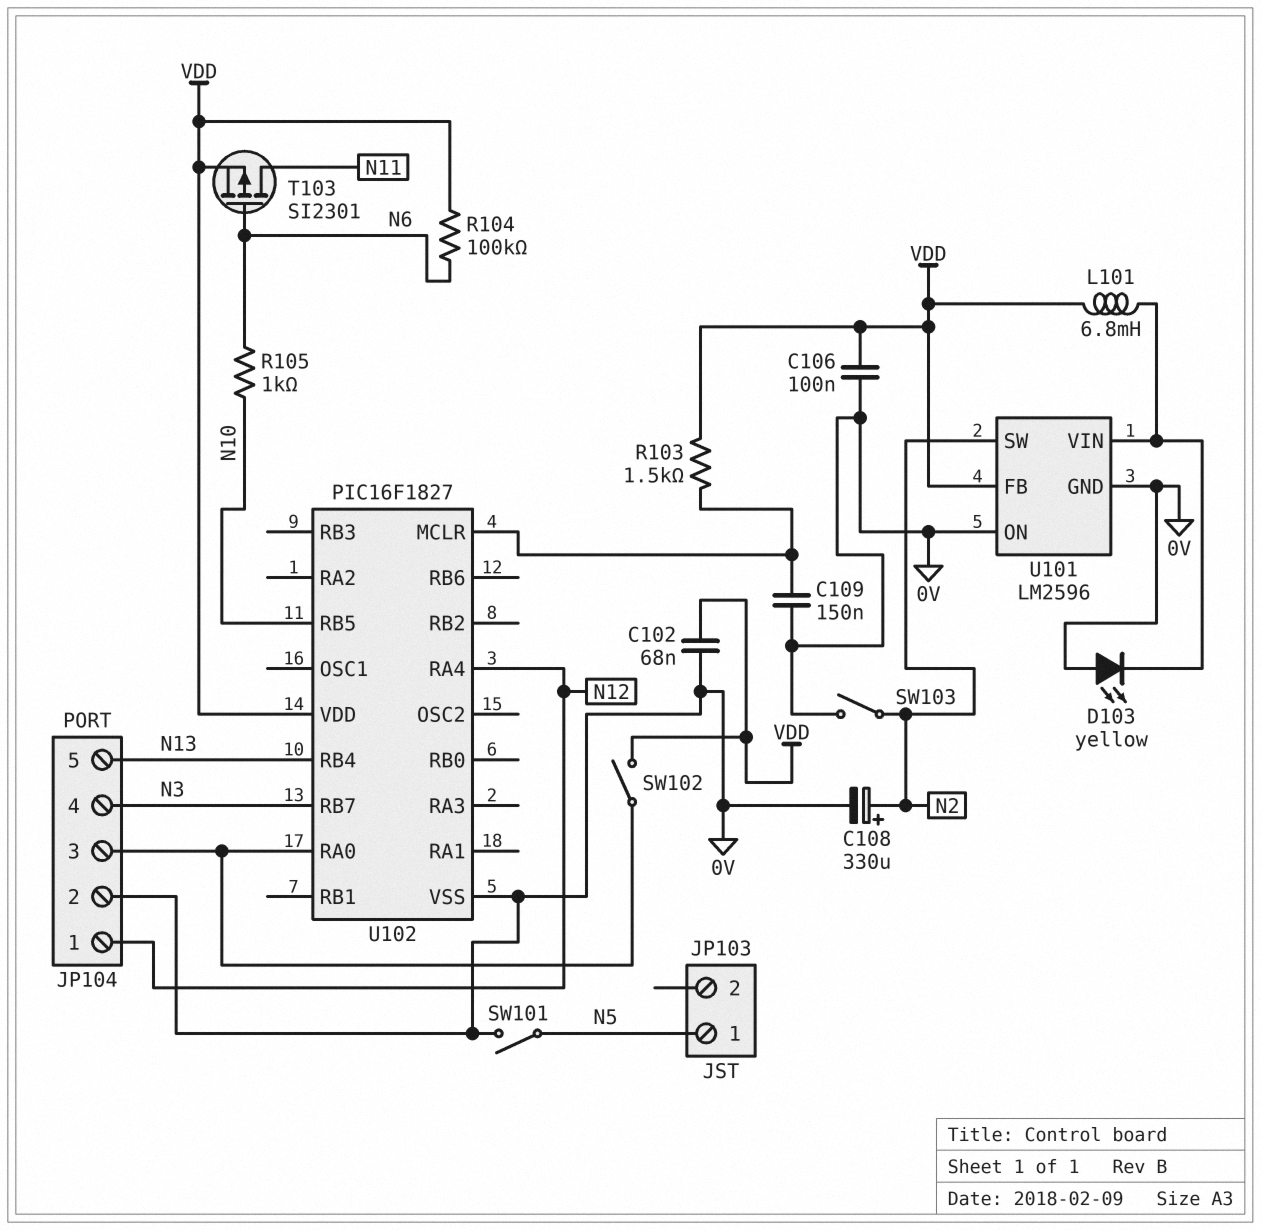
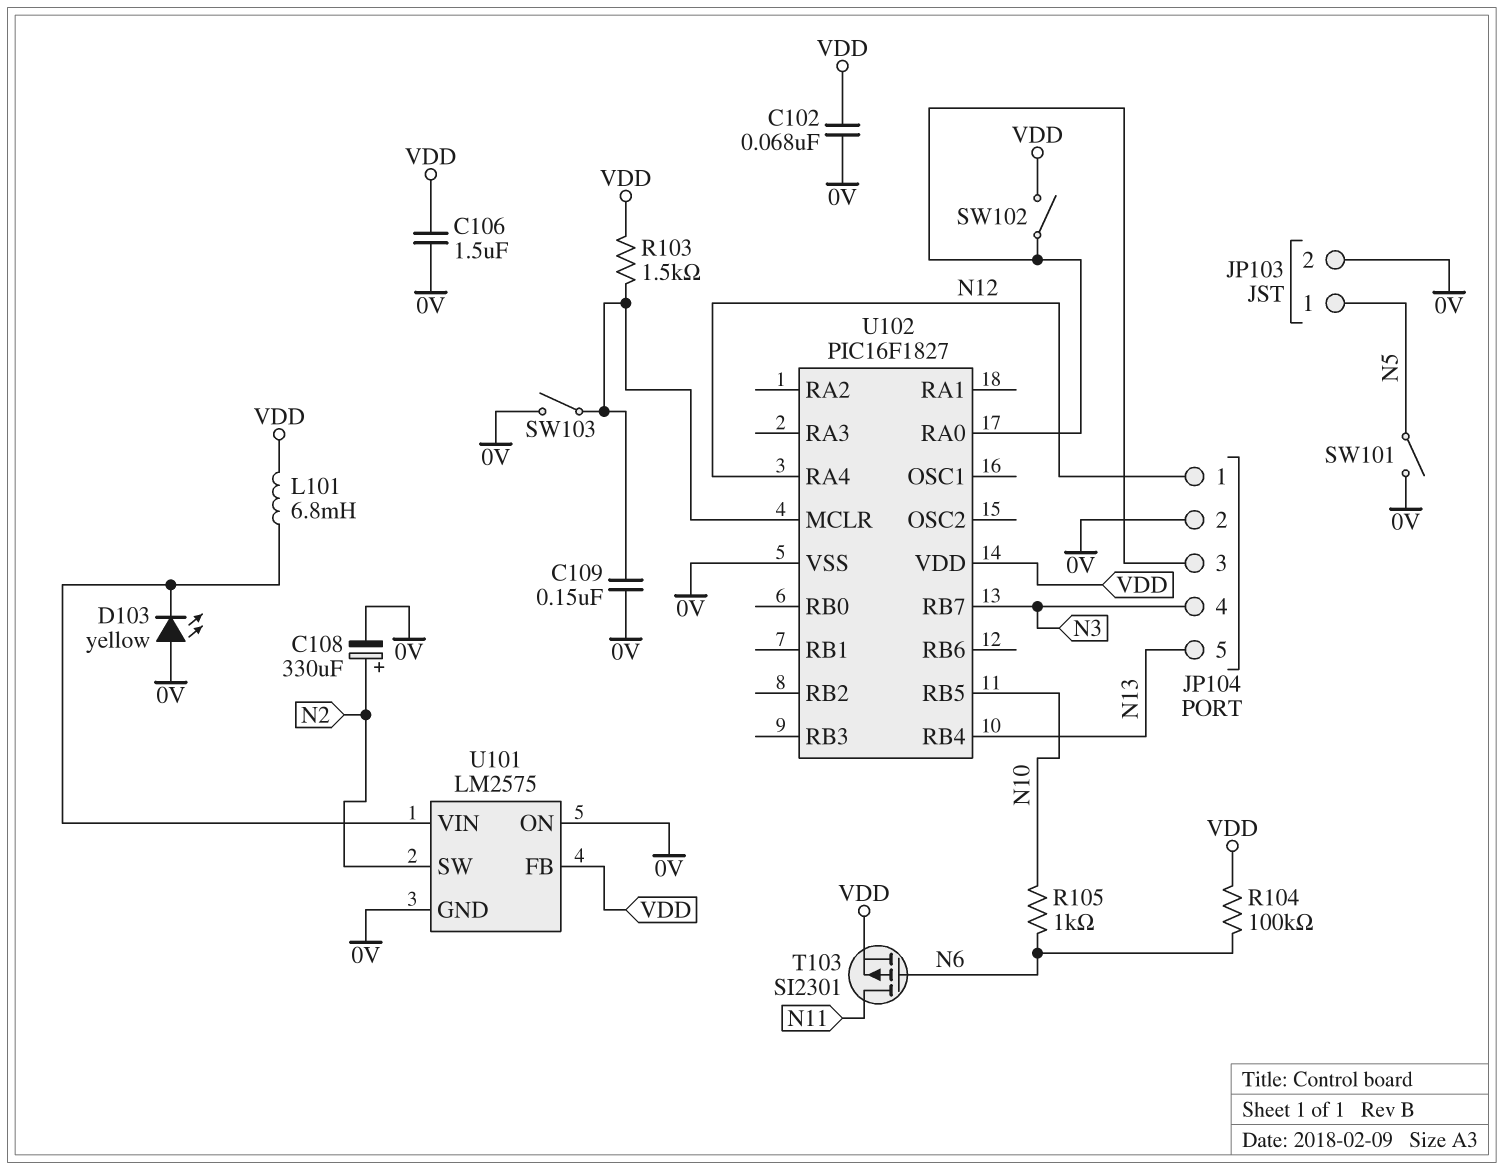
C106: 100nF (0V, VDD) -> 1.5uF (0V, VDD)
JP103 pin 2: none -> 0V
SW103: switch (0V, N2) -> switch (0V, U102/MCLR)
U101: LM2596 -> LM2575

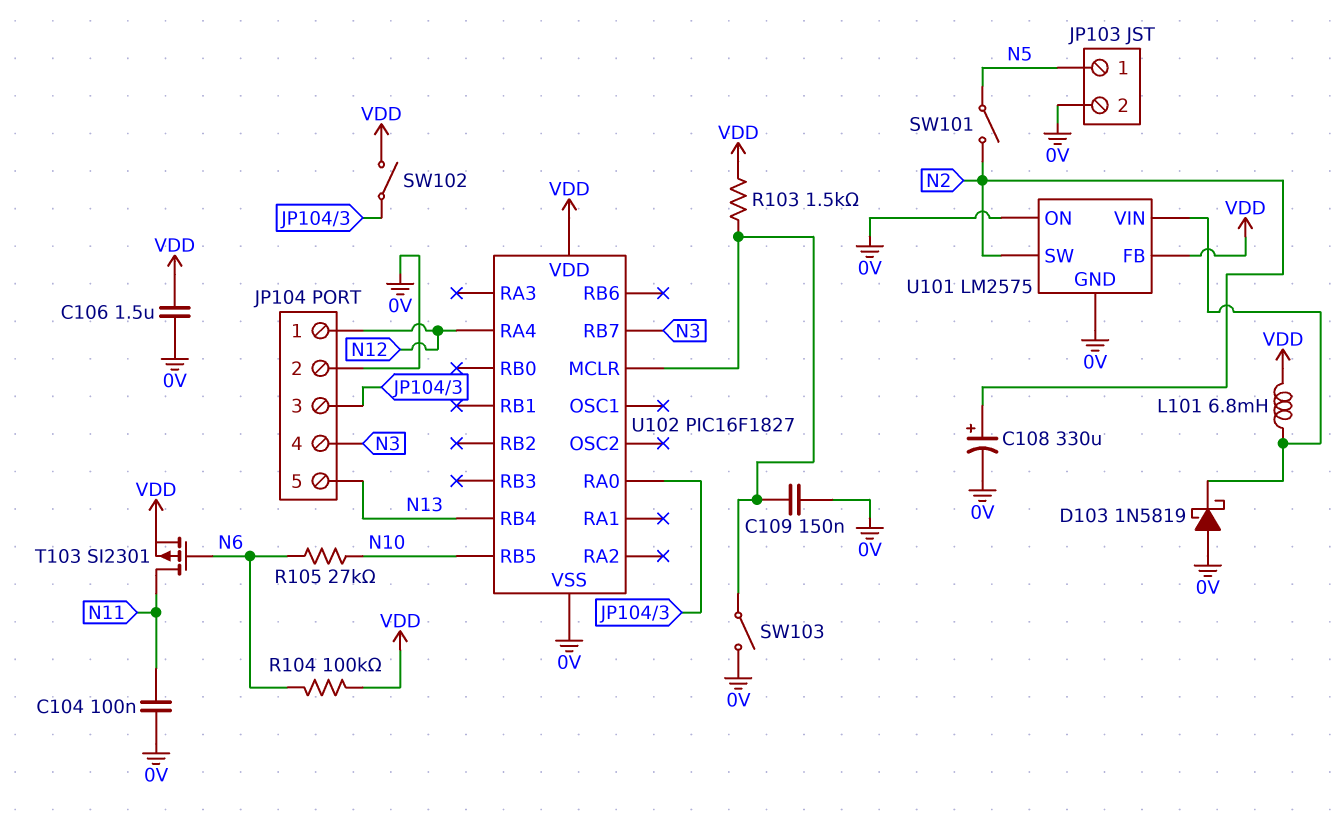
C102: 68nF (0V, VDD) -> none
C104: none -> 100nF (0V, N11)
D103: LED yellow (A 0V, K U101/VIN) -> schottky 1N5819 (A 0V, K U101/VIN)
R105: 1k (N6, N10) -> 27k (N6, N10)
SW101: switch (0V, N5) -> switch (N2, N5)

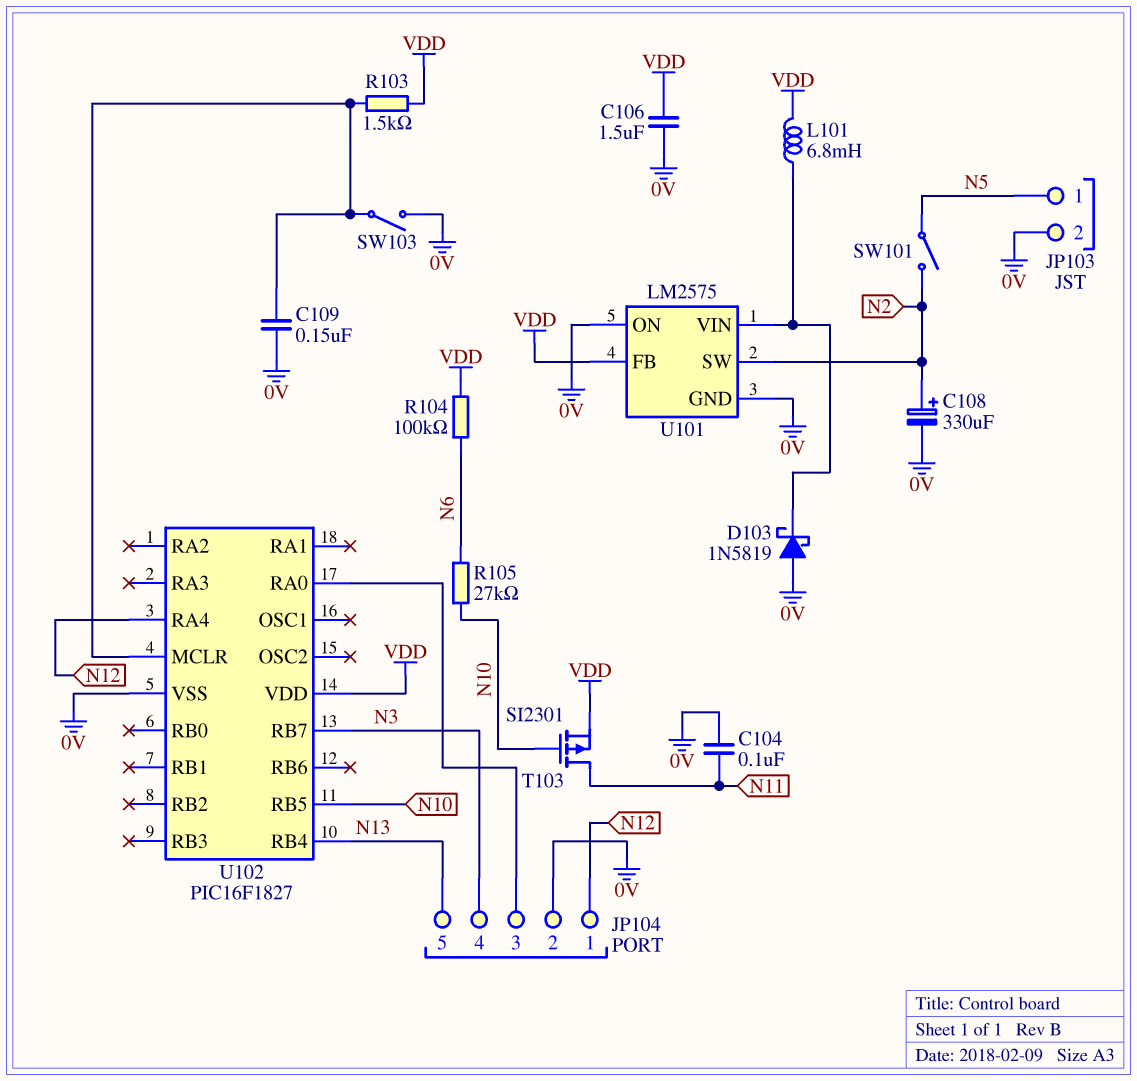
SW102: switch (JP104/3, VDD) -> none
T103: PMOS SI2301 (G N6, D N11, S VDD) -> PMOS SI2301 (G N10, D N11, S VDD)

